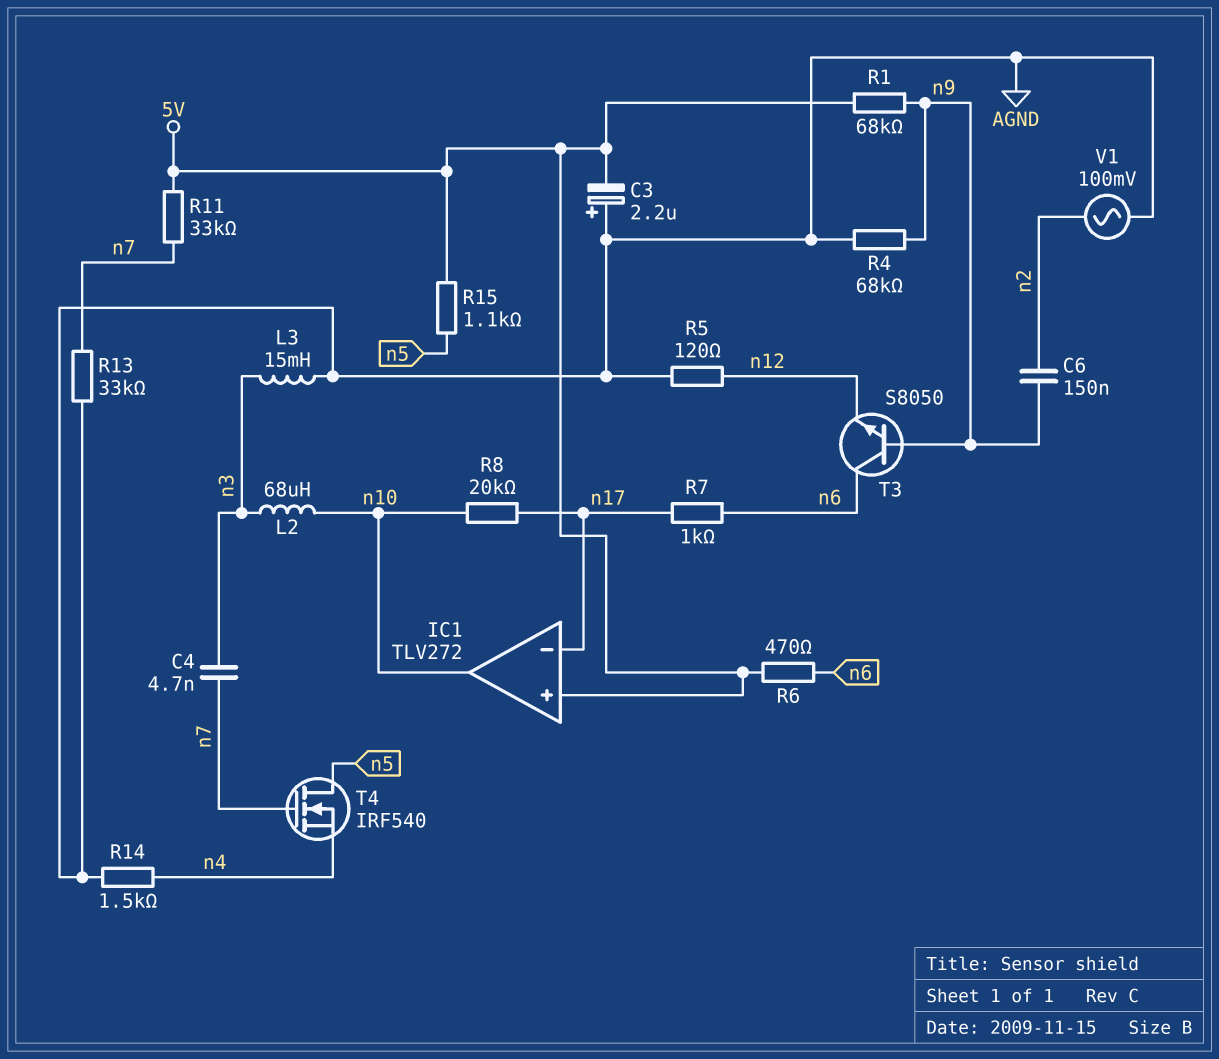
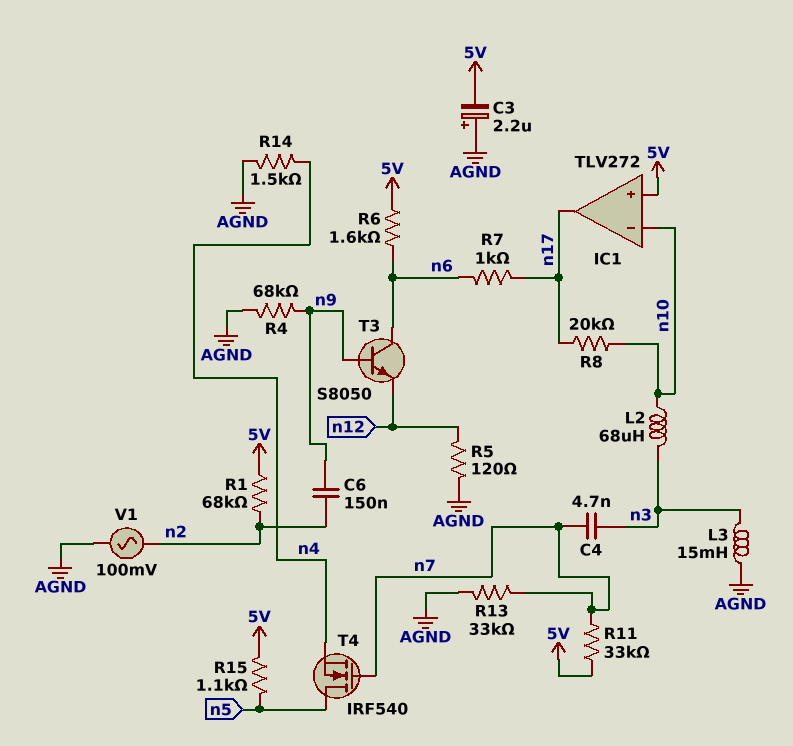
IC1 pin in-: n17 -> n10
IC1 pin out: n10 -> n17
R1: 68k (5V, n9) -> 68k (5V, n2)
R6: 470 (5V, n6) -> 1.6k (5V, n6)

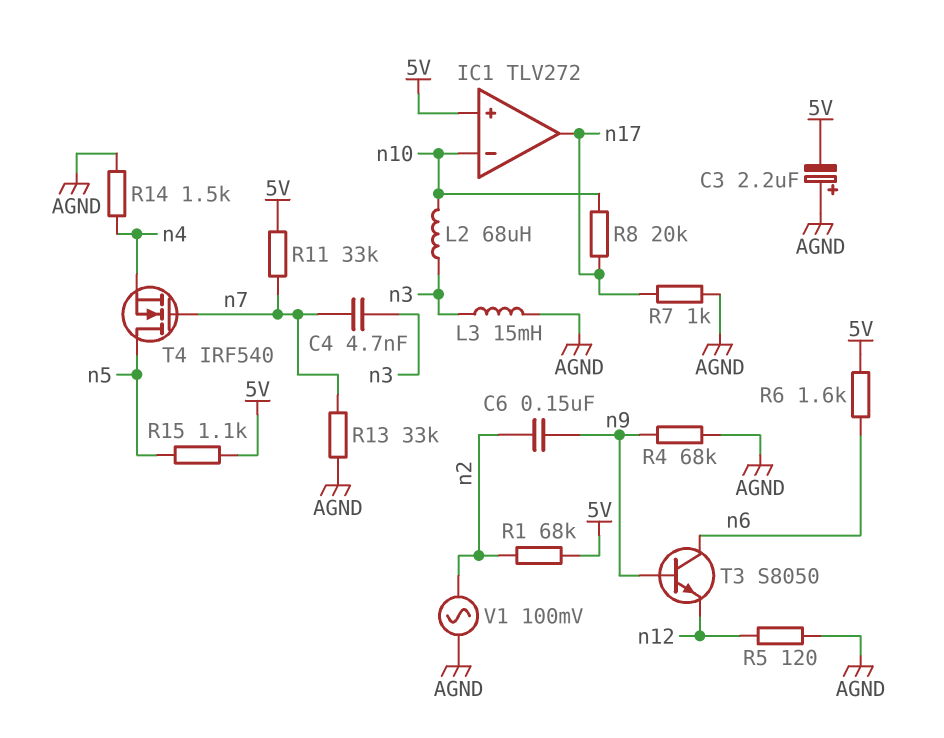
R7: 1k (n6, n17) -> 1k (AGND, n17)

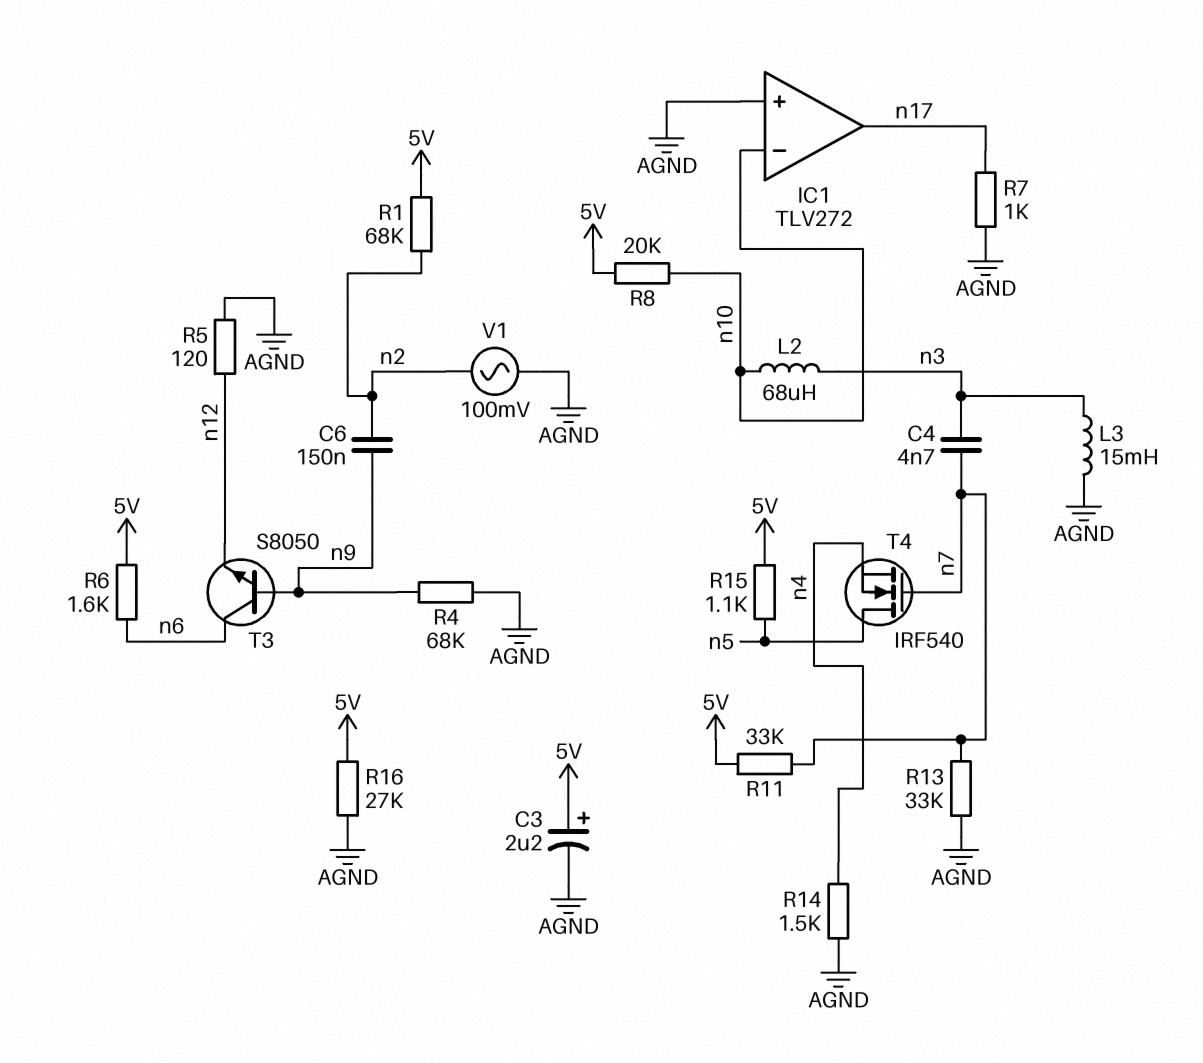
C3: 2.2uF (plus AGND, minus 5V) -> 2.2uF (plus 5V, minus AGND)
IC1 pin in+: 5V -> AGND
R8: 20k (n10, n17) -> 20k (5V, n10)
R16: none -> 27k (5V, AGND)

